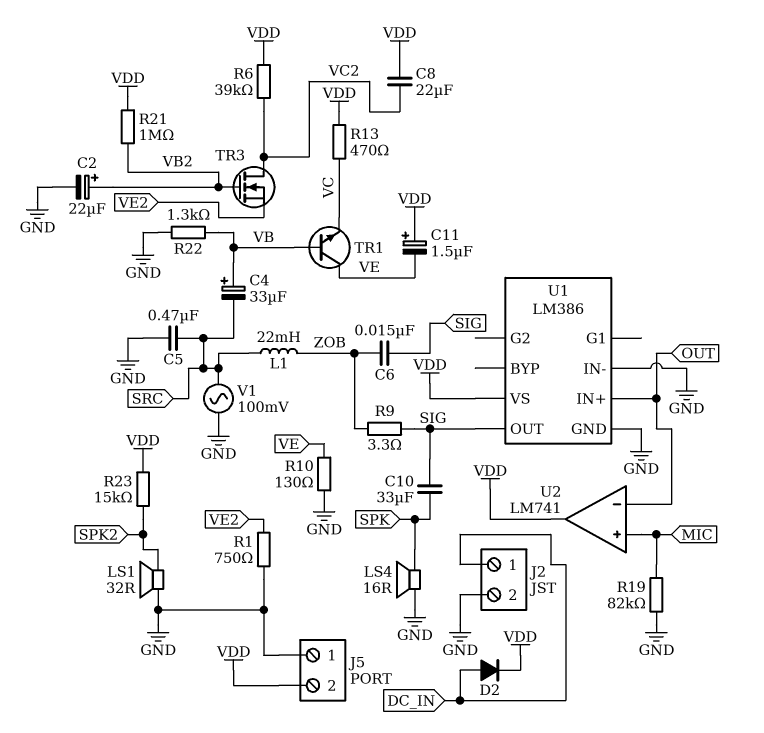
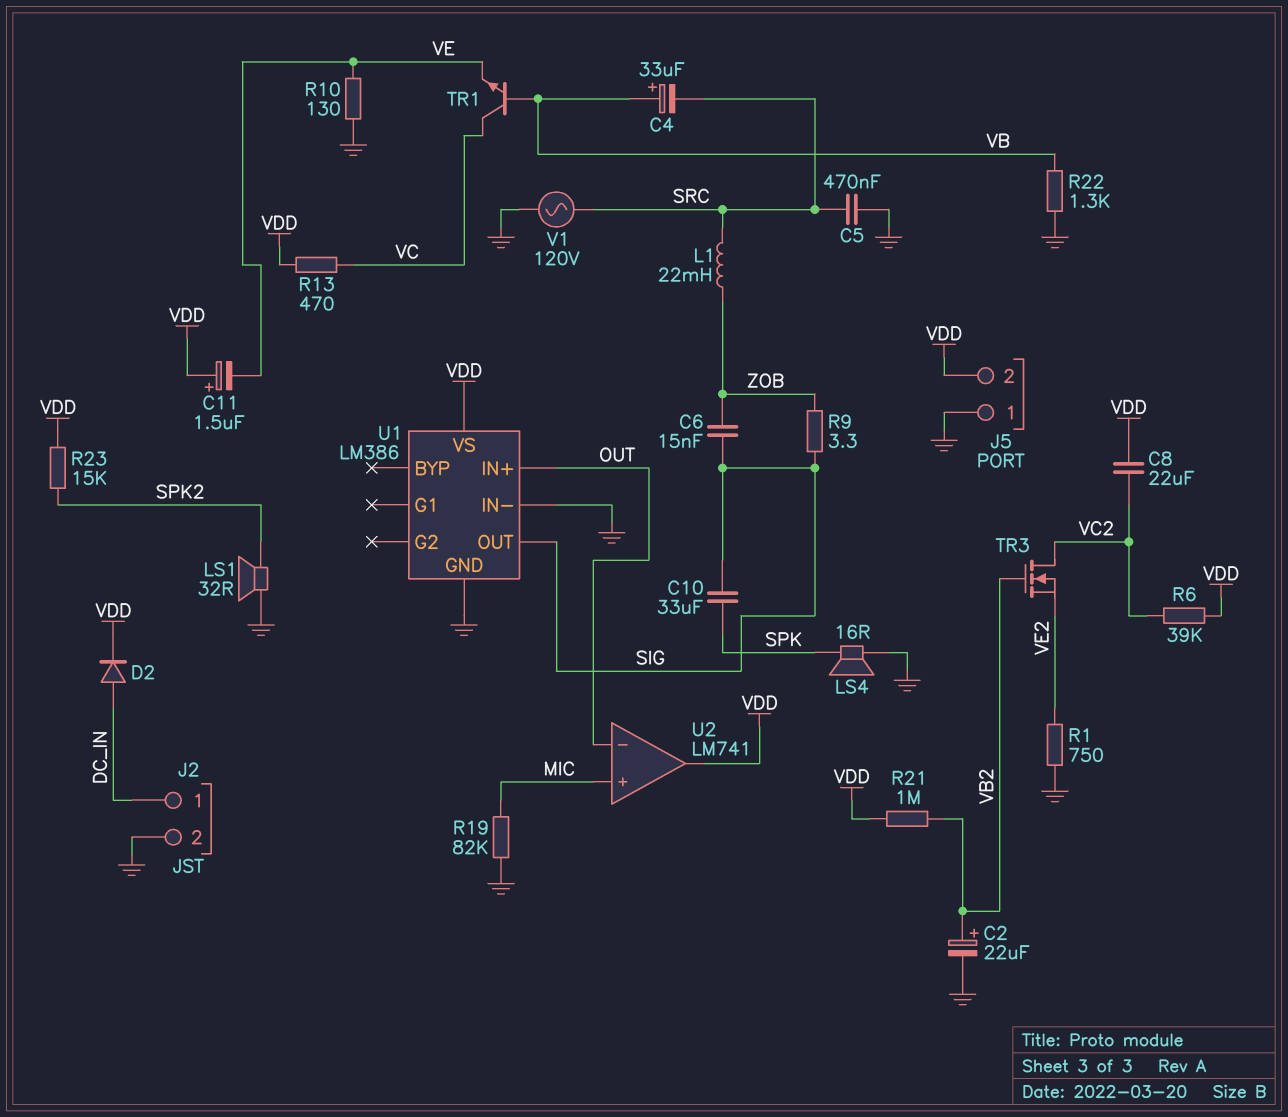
TR1: NPN (B VB, C VE, E VC) -> NPN (B VB, C VC, E VE)
V1: AC 100mV (GND, SRC) -> AC 120V (GND, SRC)

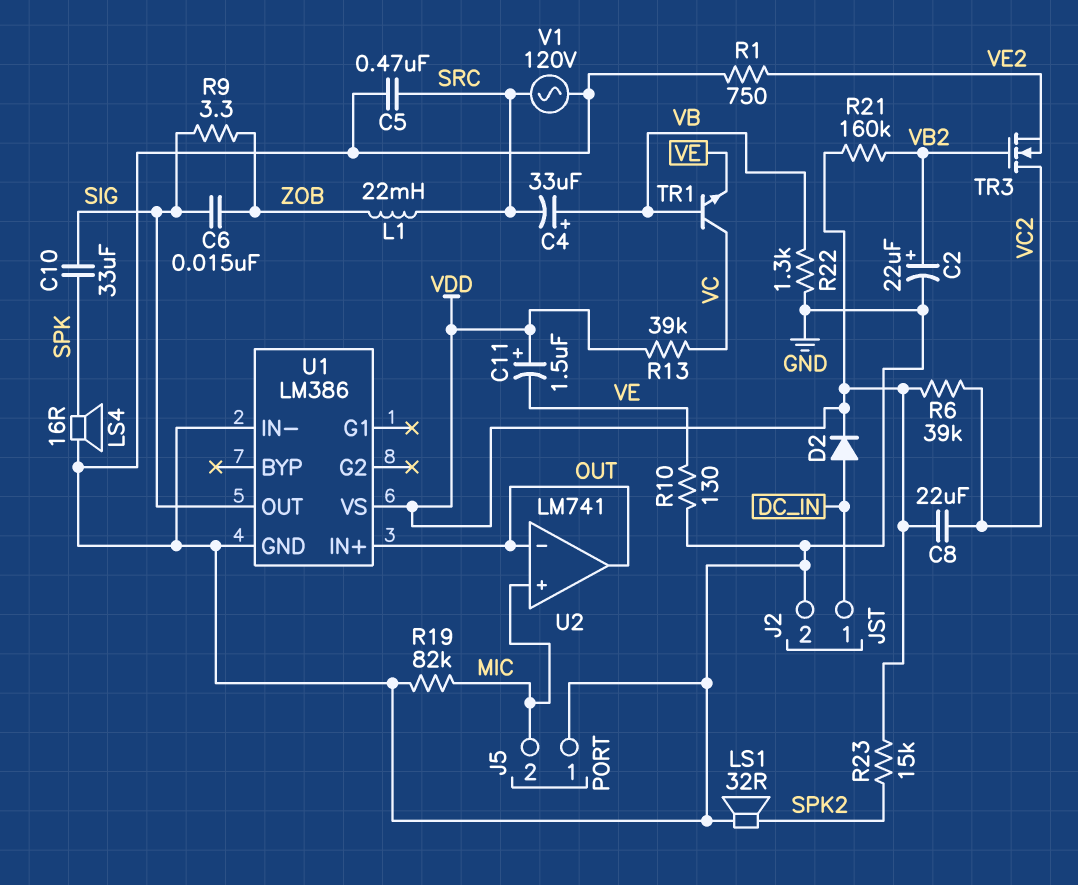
J5 pin 2: VDD -> MIC
R13: 470 (VC, VDD) -> 39k (VC, VDD)
R21: 1M (VB2, VDD) -> 160k (VB2, VDD)
U2 pin out: VDD -> OUT

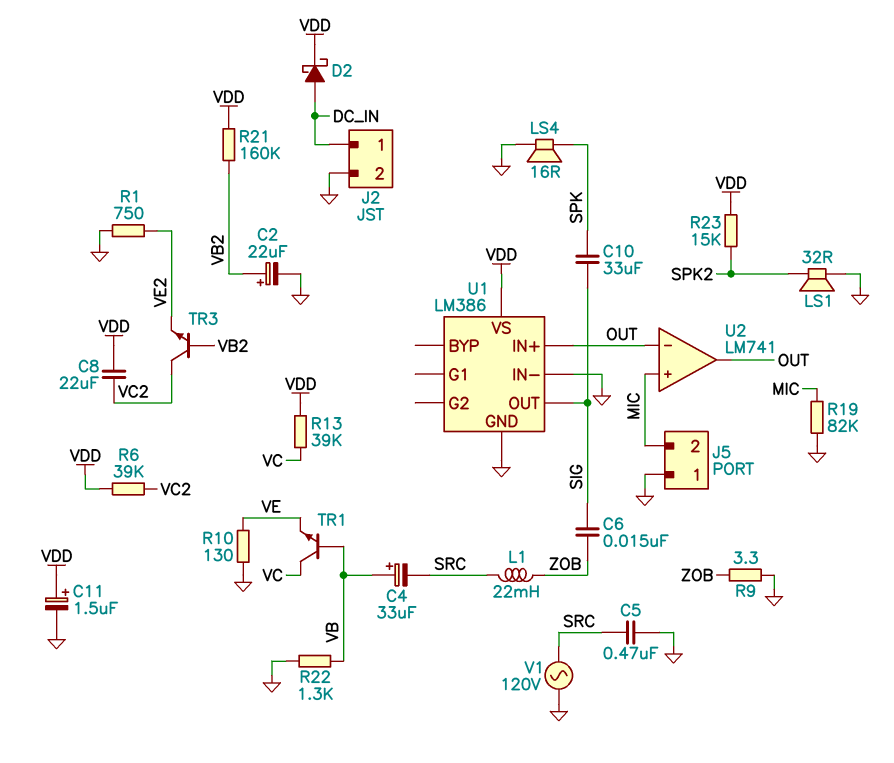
C11: 1.5uF (plus VDD, minus VE) -> 1.5uF (plus VDD, minus GND)
D2: diode (A DC_IN, K VDD) -> schottky (A DC_IN, K VDD)
R9: 3.3 (SIG, ZOB) -> 3.3 (GND, ZOB)
TR3: NMOS (G VB2, D VC2, S VE2) -> NPN (B VB2, C VC2, E VE2)

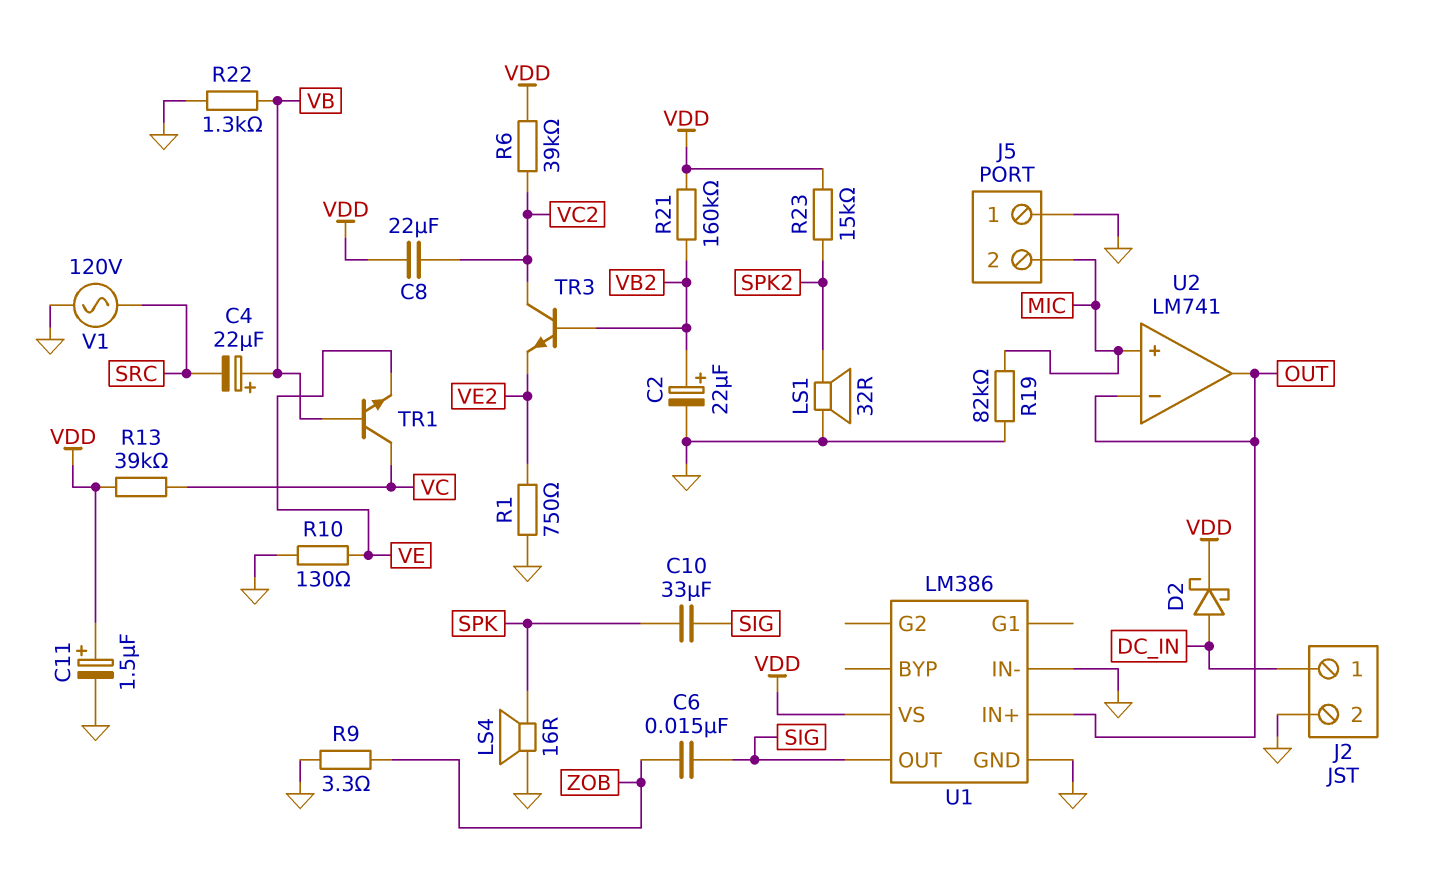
C4: 33uF (plus VB, minus SRC) -> 22uF (plus VB, minus SRC)
C5: 470nF (GND, SRC) -> none
L1: 22mH (SRC, ZOB) -> none

